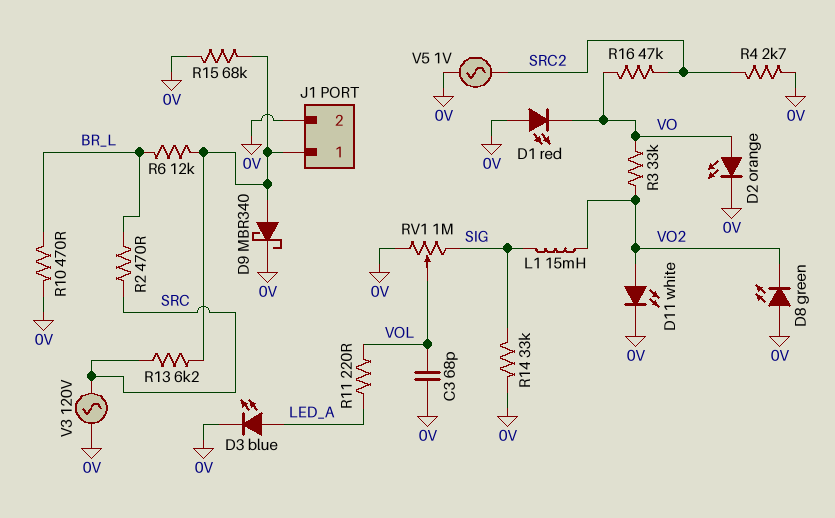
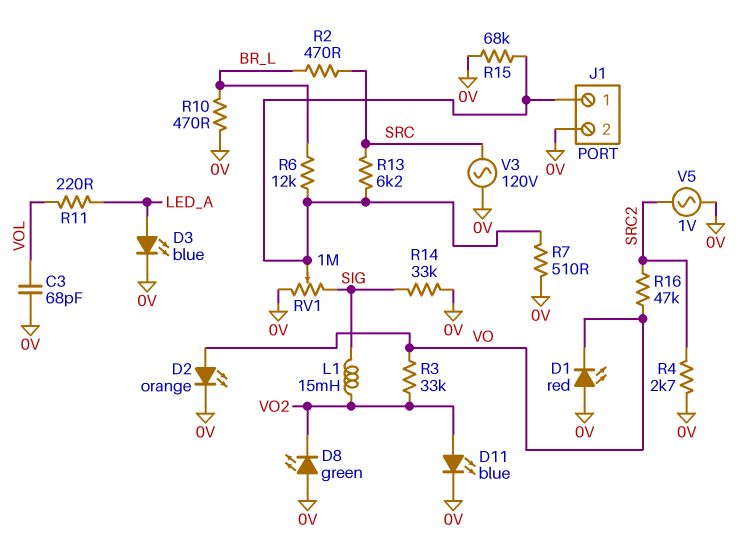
D9: schottky MBR340 (A J1/1, K 0V) -> none
D11: LED white (A VO2, K 0V) -> LED blue (A VO2, K 0V)
R7: none -> 510 (0V, J1/1)
RV1: 1M (0V, SIG, wiper VOL) -> 1M (0V, SIG, wiper J1/1)

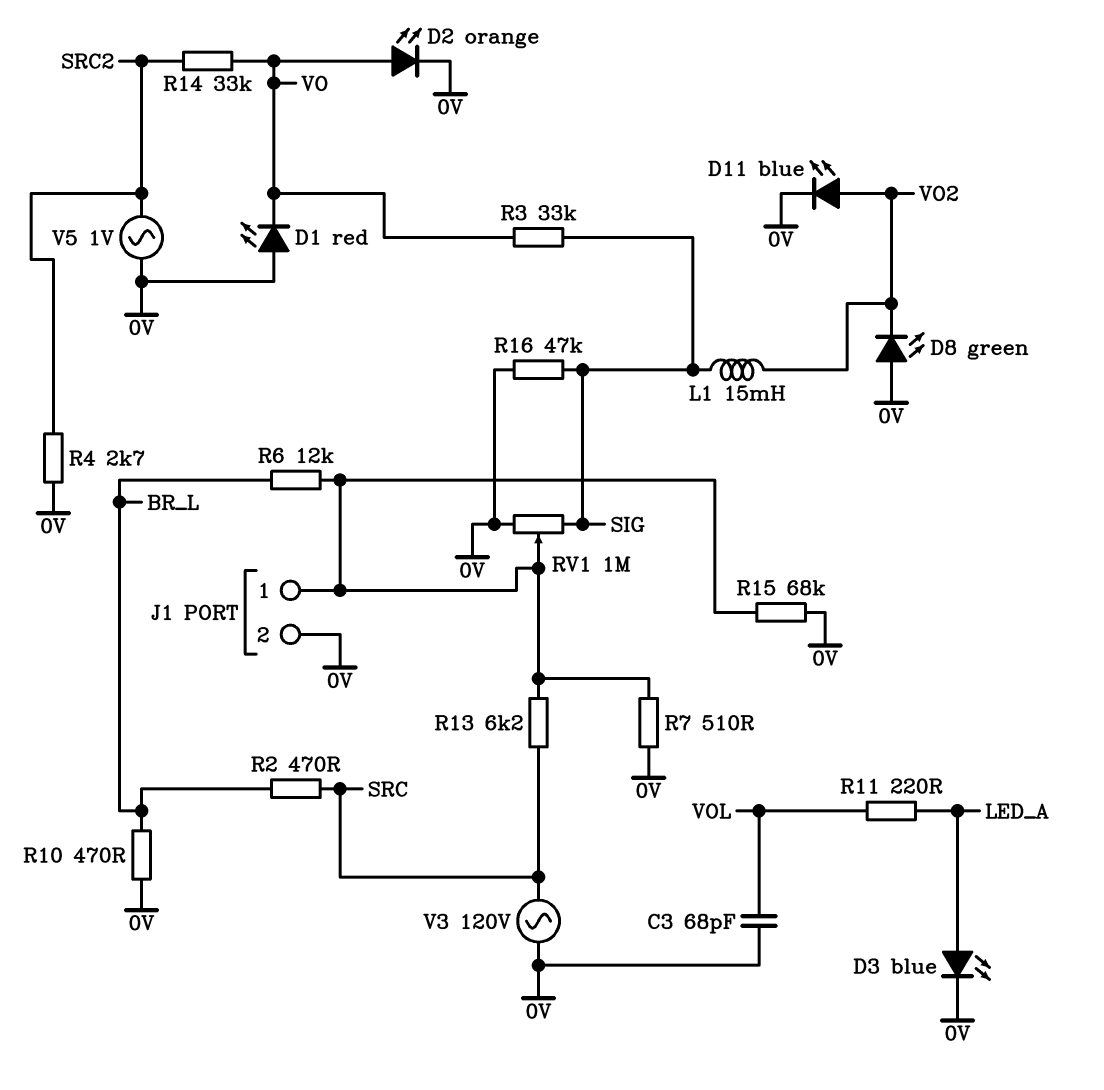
R3: 33k (VO, VO2) -> 33k (SIG, VO)
R14: 33k (0V, SIG) -> 33k (SRC2, VO)
R16: 47k (SRC2, VO) -> 47k (0V, SIG)

